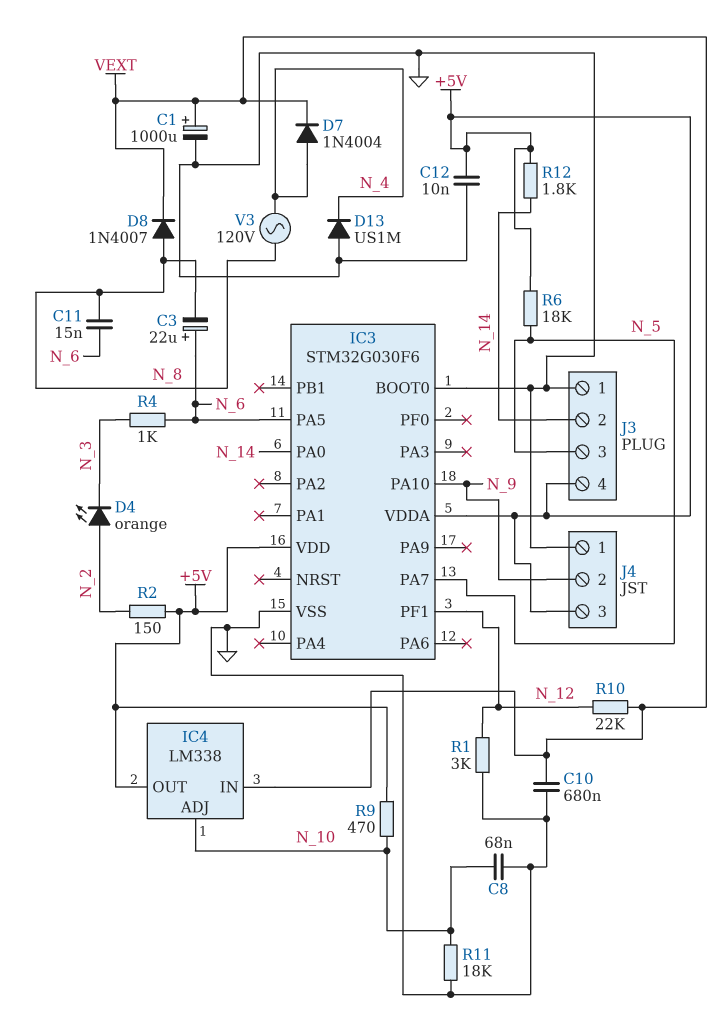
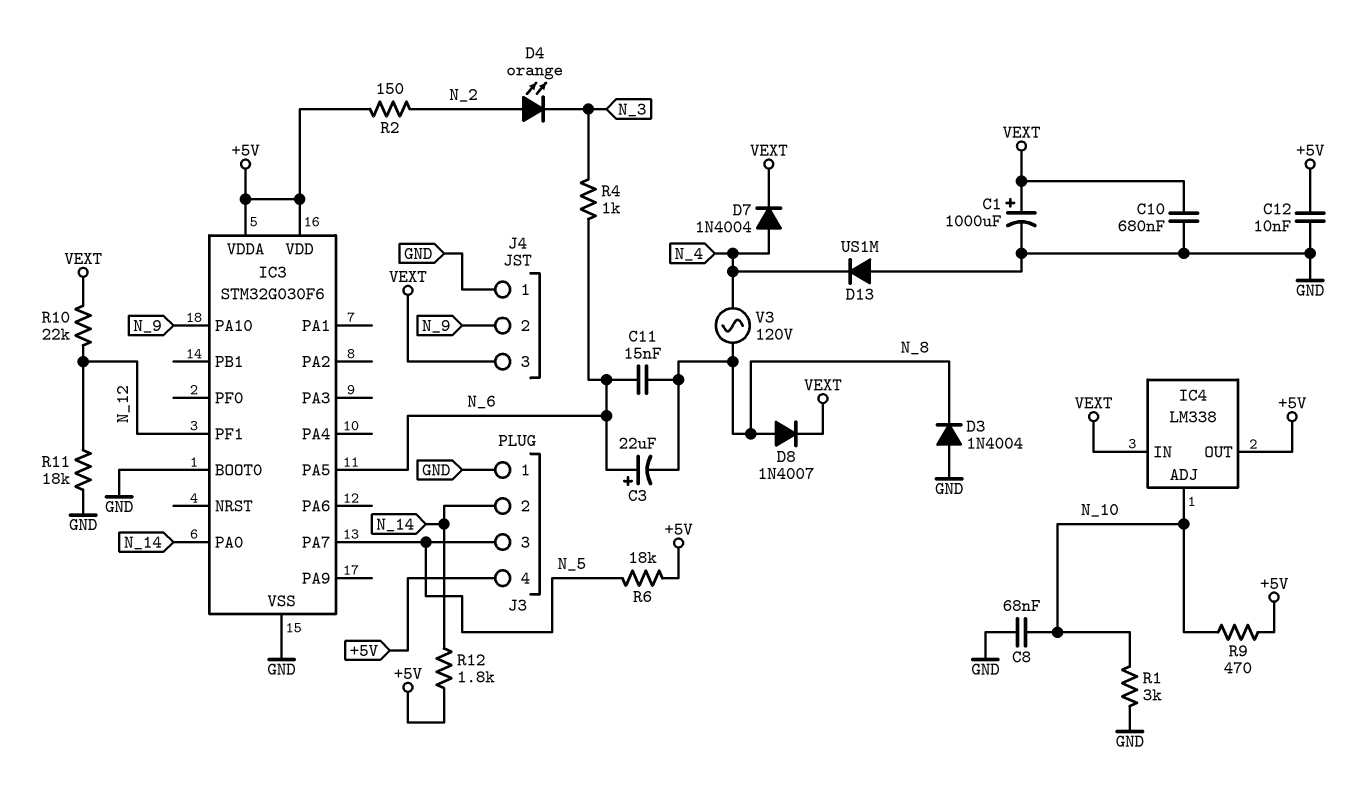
D3: none -> diode 1N4004 (A GND, K N_8)
J4 pin 3: +5V -> VEXT
R1: 3k (GND, N_12) -> 3k (GND, N_10)
R11: 18k (GND, N_10) -> 18k (GND, N_12)

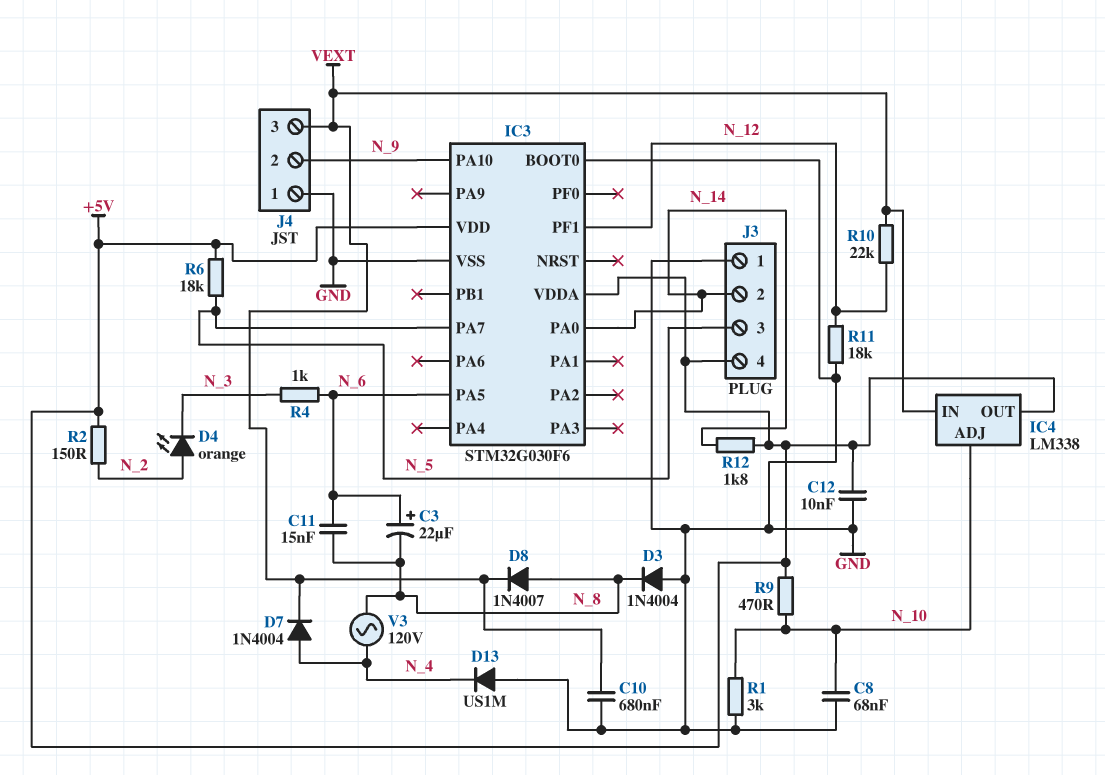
C1: 1000uF (plus VEXT, minus GND) -> none

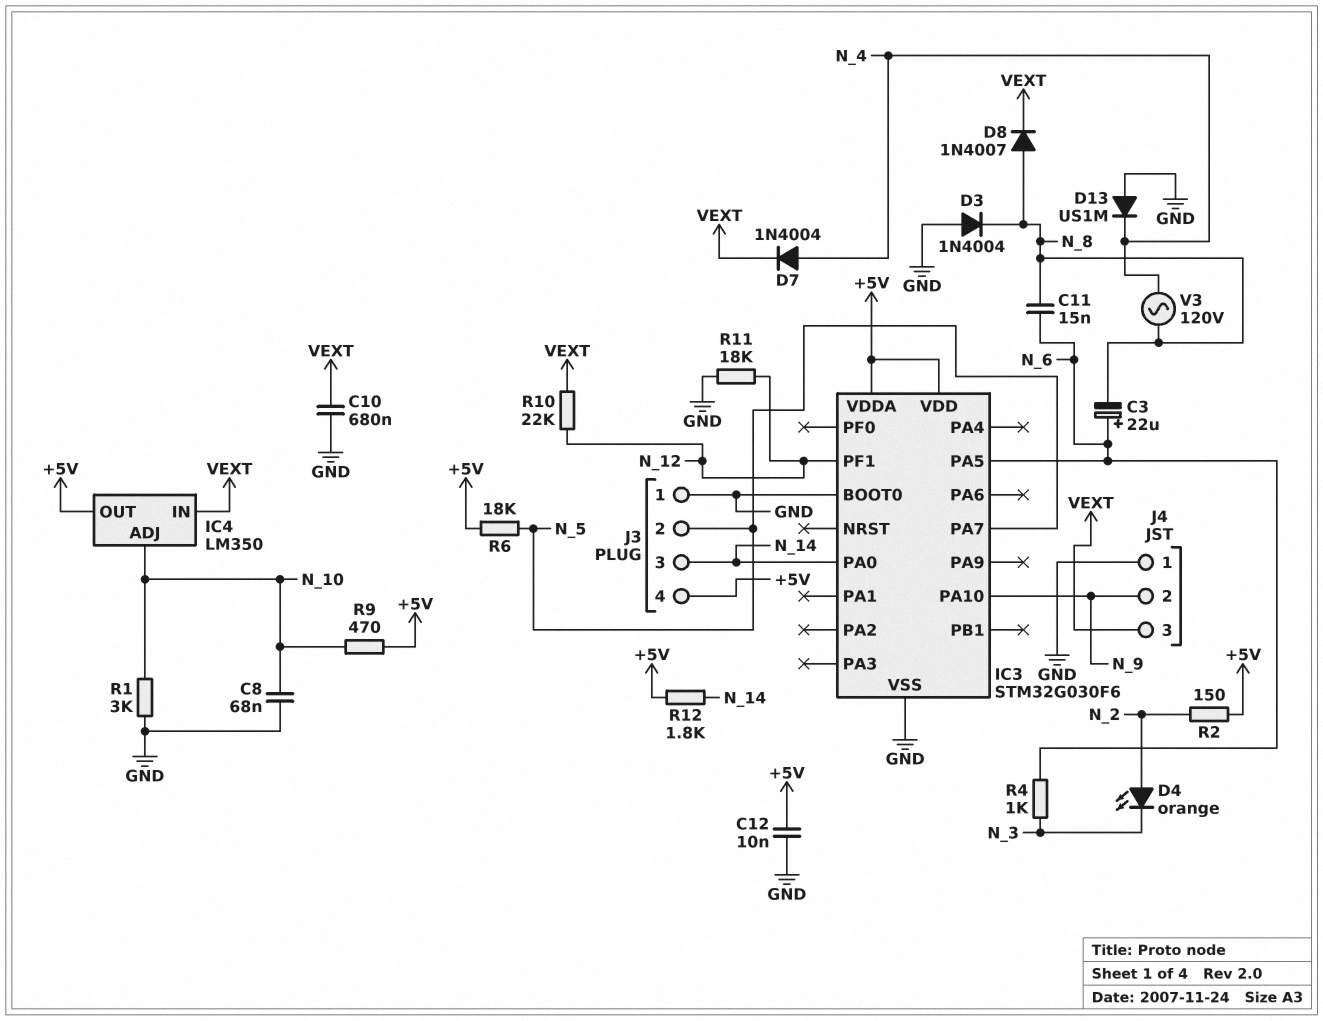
IC4: LM338 -> LM350
J3 pin 2: N_14 -> N_5
J3 pin 3: N_5 -> N_14

